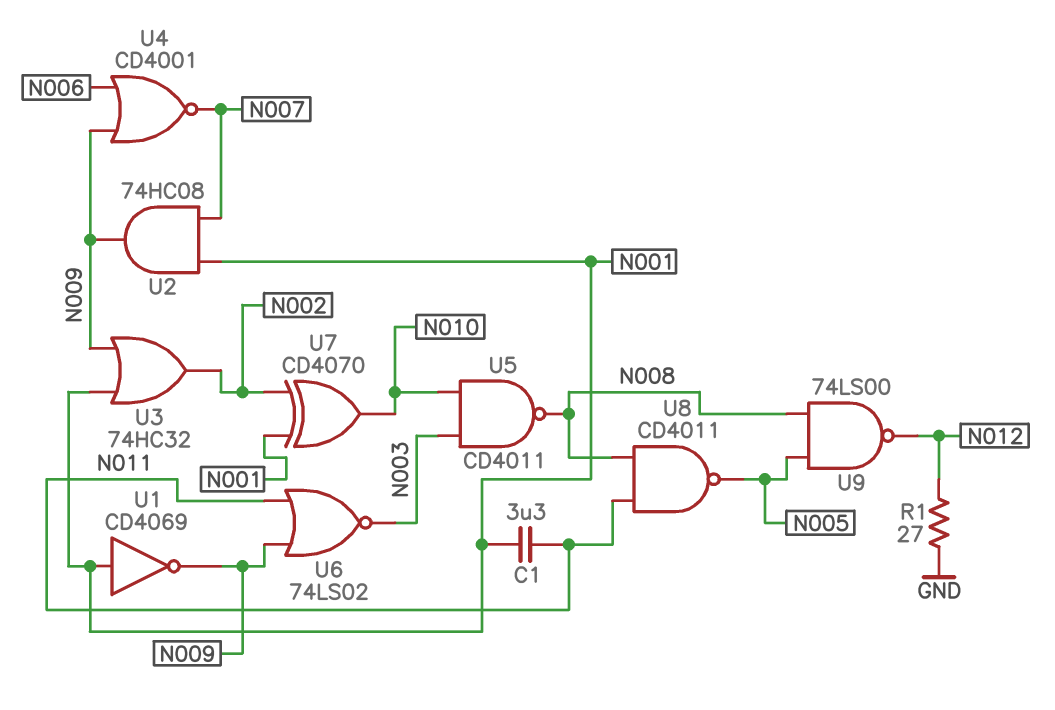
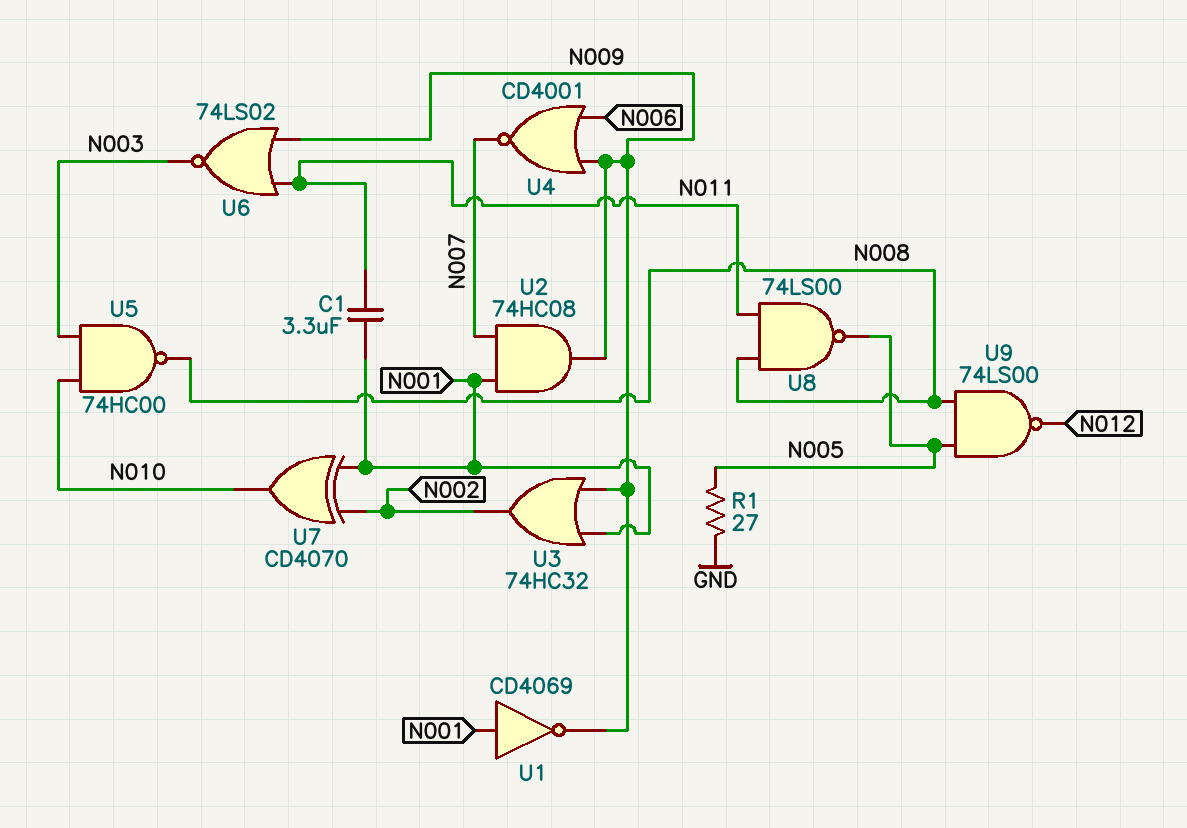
R1: 27 (GND, N012) -> 27 (GND, N005)
U5: NAND CD4011 (in N003, in N010, out N008) -> NAND 74HC00 (in N003, in N010, out N008)
U8: NAND CD4011 (in N008, in N011, out N005) -> NAND 74LS00 (in N008, in N011, out N005)

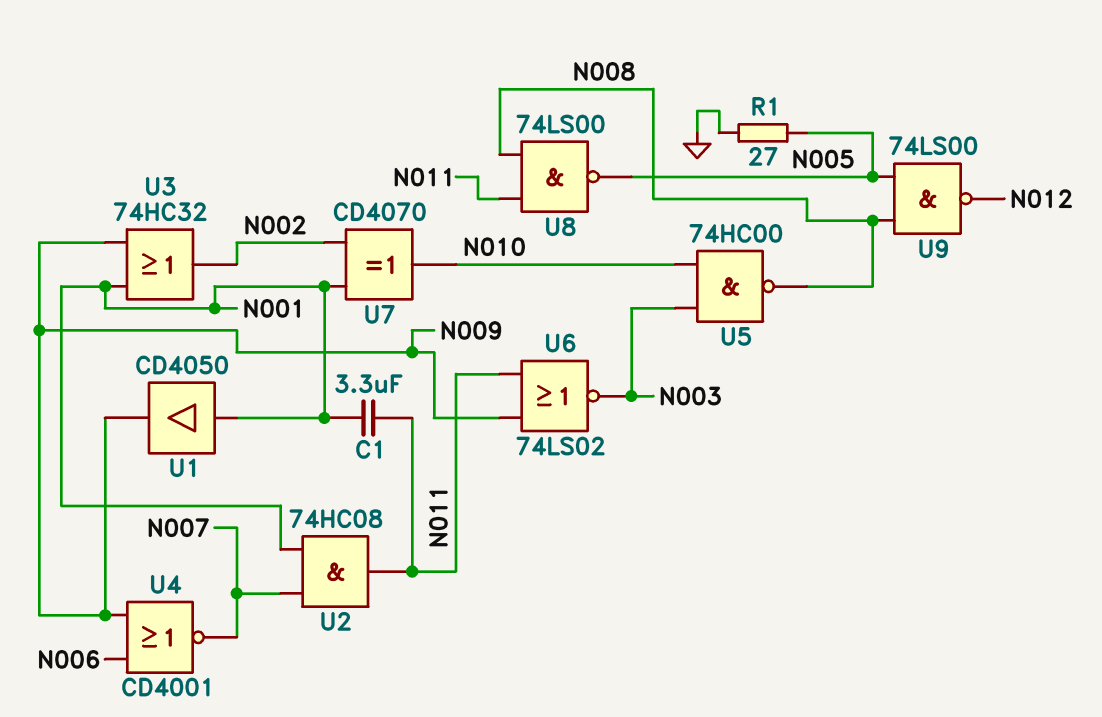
U1: NOT CD4069 (in N001, out N009) -> buffer CD4050 (in N001, out N009)
U2: AND 74HC08 (in N001, in N007, out N009) -> AND 74HC08 (in N001, in N007, out N011)

